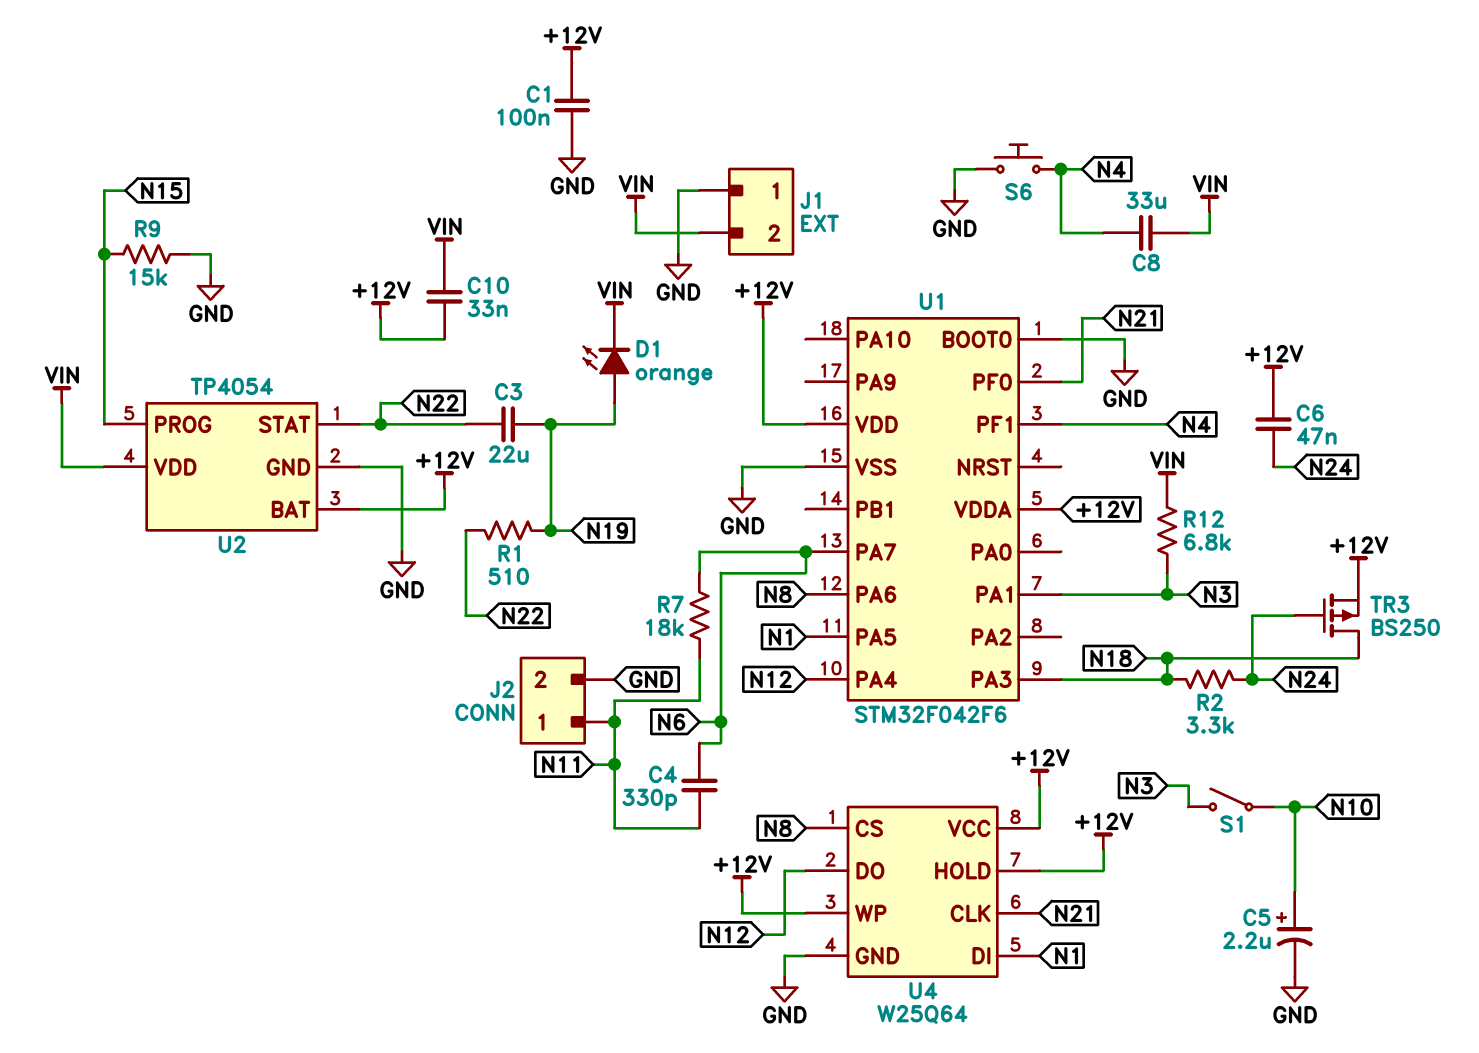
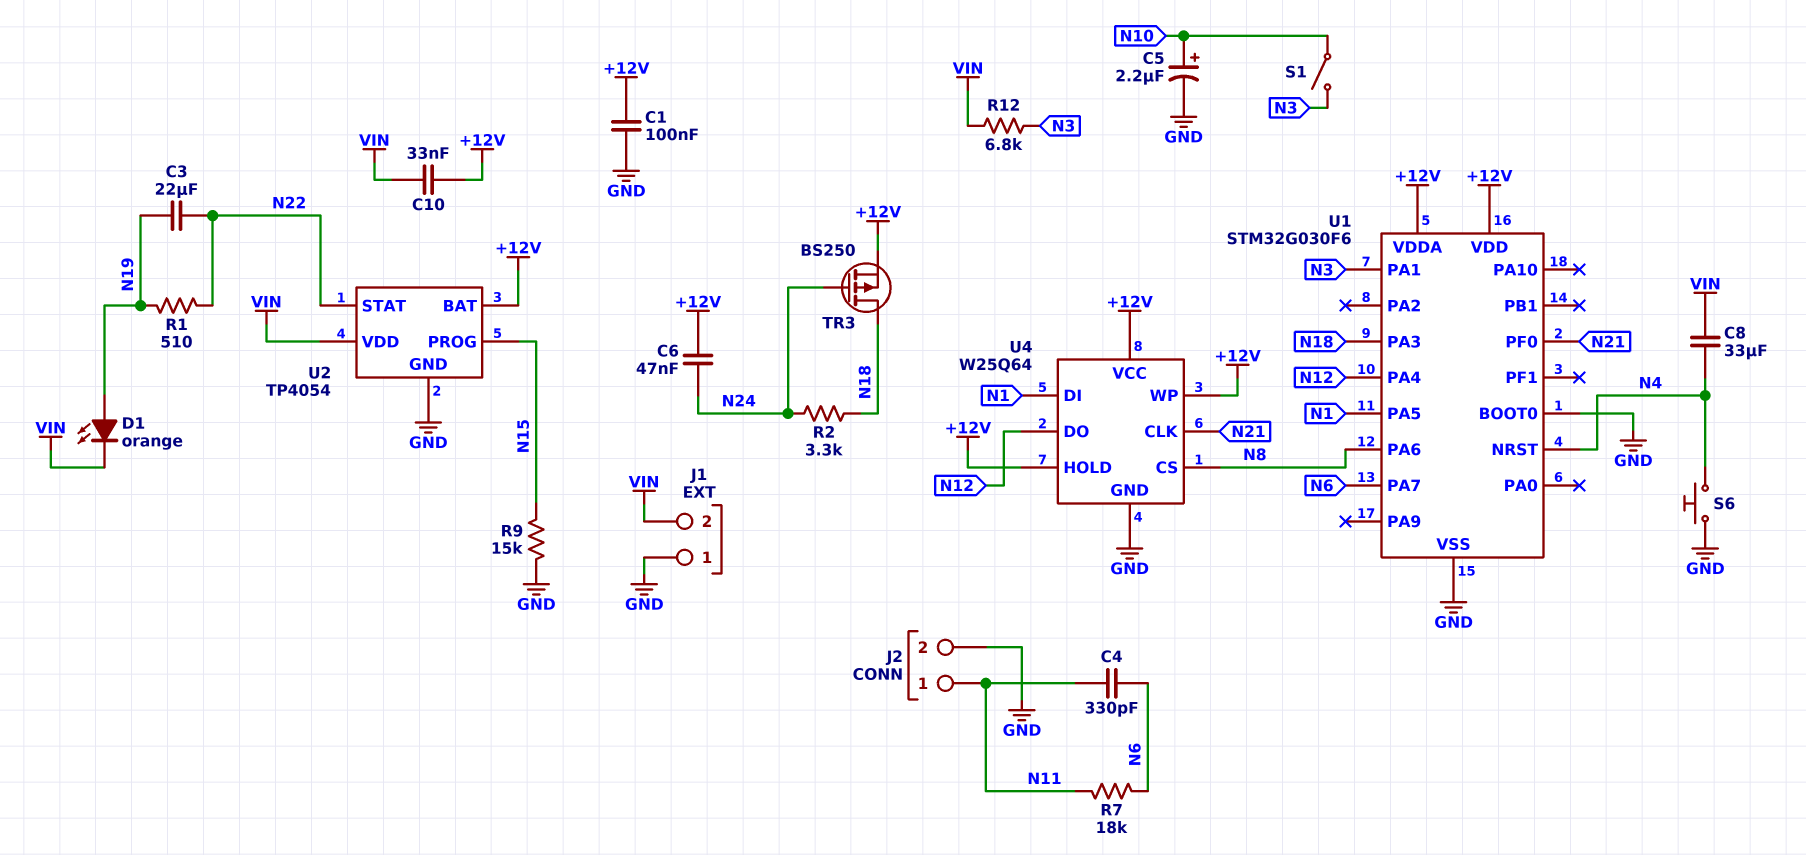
U1: STM32F042F6 -> STM32G030F6
U1 pin NRST: none -> N4
U1 pin PF1: N4 -> none

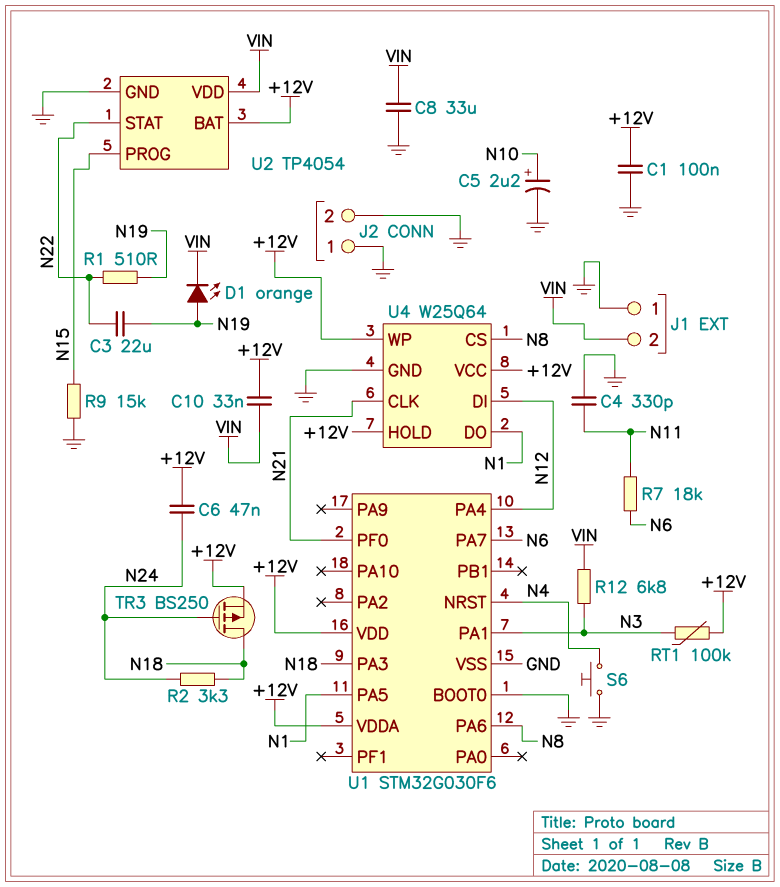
C4: 330pF (N6, N11) -> 330pF (GND, N11)
C8: 33uF (N4, VIN) -> 33uF (GND, VIN)
J2 pin 1: N11 -> GND
RT1: none -> 100k (+12V, N3)
S1: switch (N3, N10) -> none
U4 pin DI: N1 -> N12
U4 pin DO: N12 -> N1

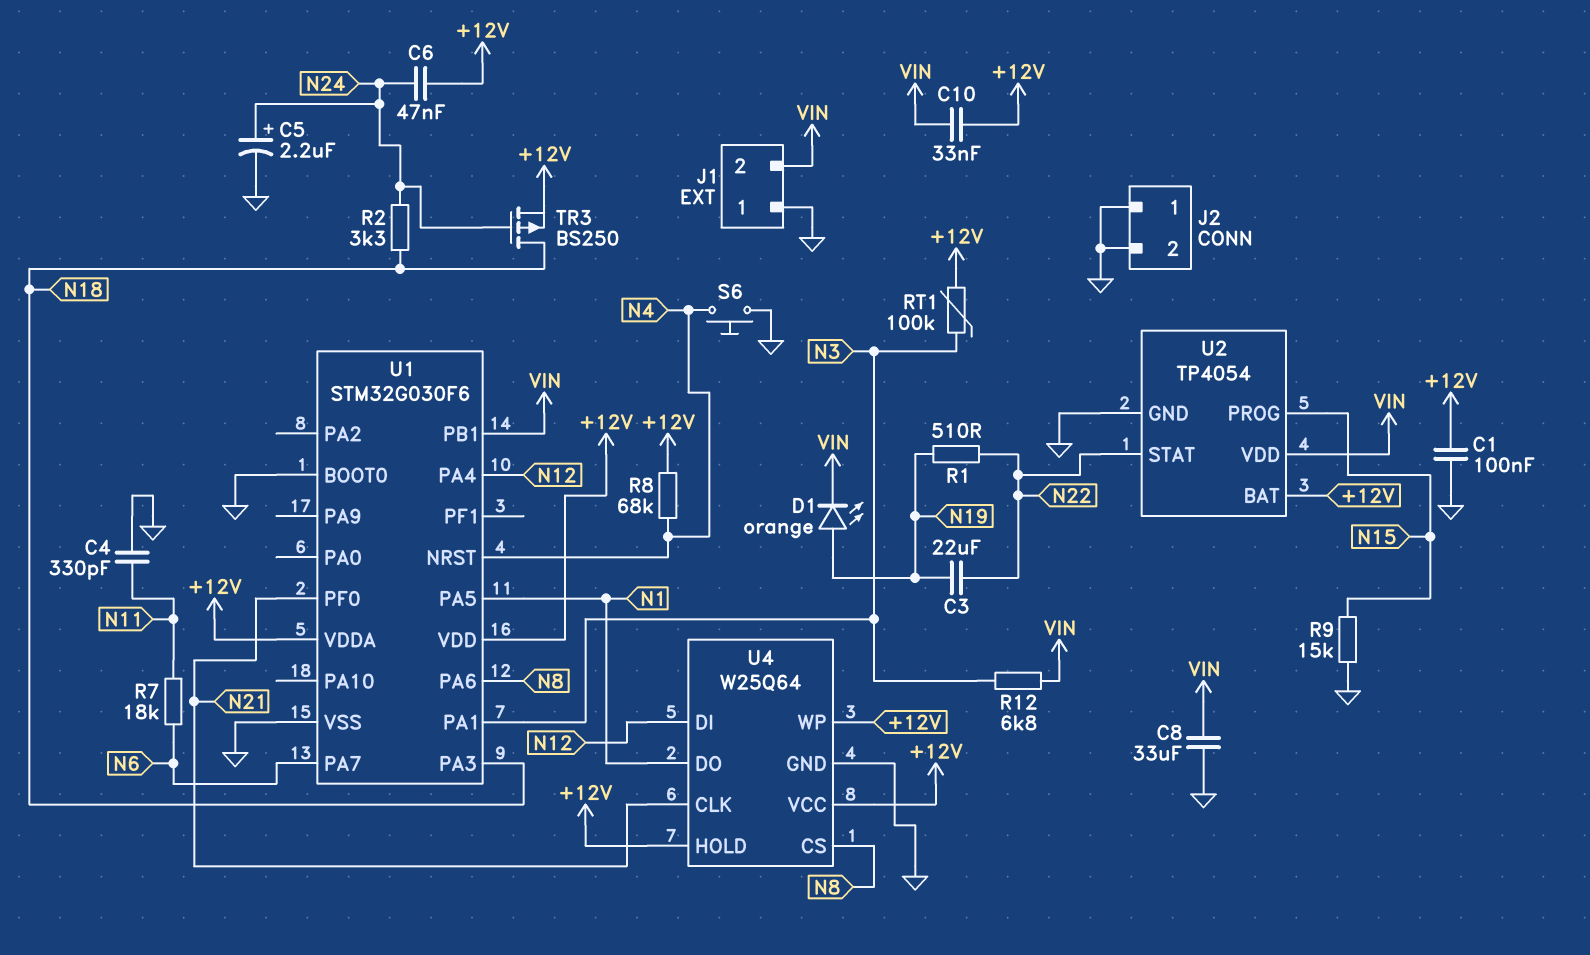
C5: 2.2uF (plus N10, minus GND) -> 2.2uF (plus N24, minus GND)
R8: none -> 68k (+12V, N4)
U1 pin PB1: none -> VIN

